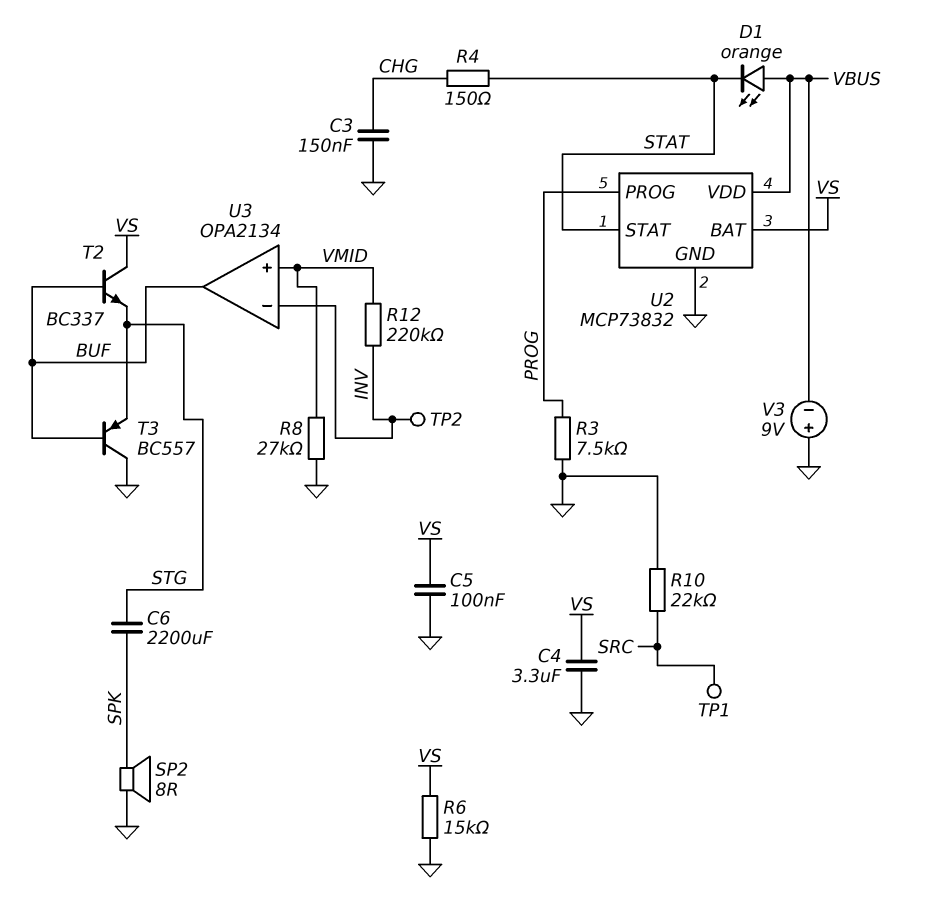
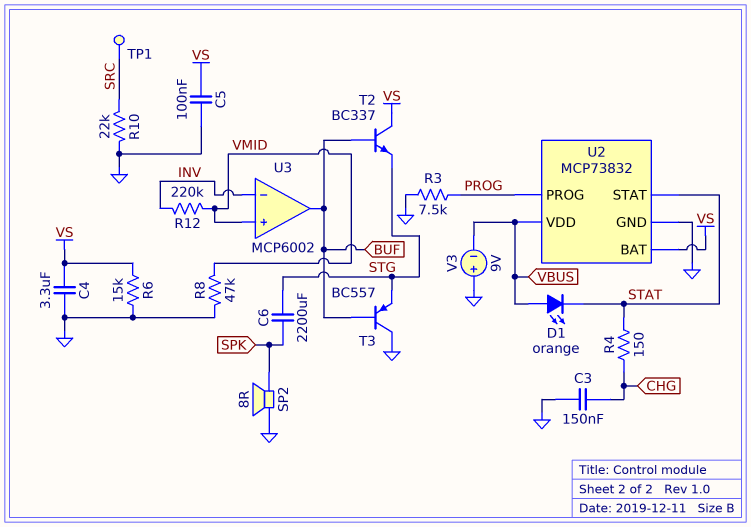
R8: 27k (GND, VMID) -> 47k (GND, VMID)
TP2: test point (INV) -> none
U3: OPA2134 -> MCP6002

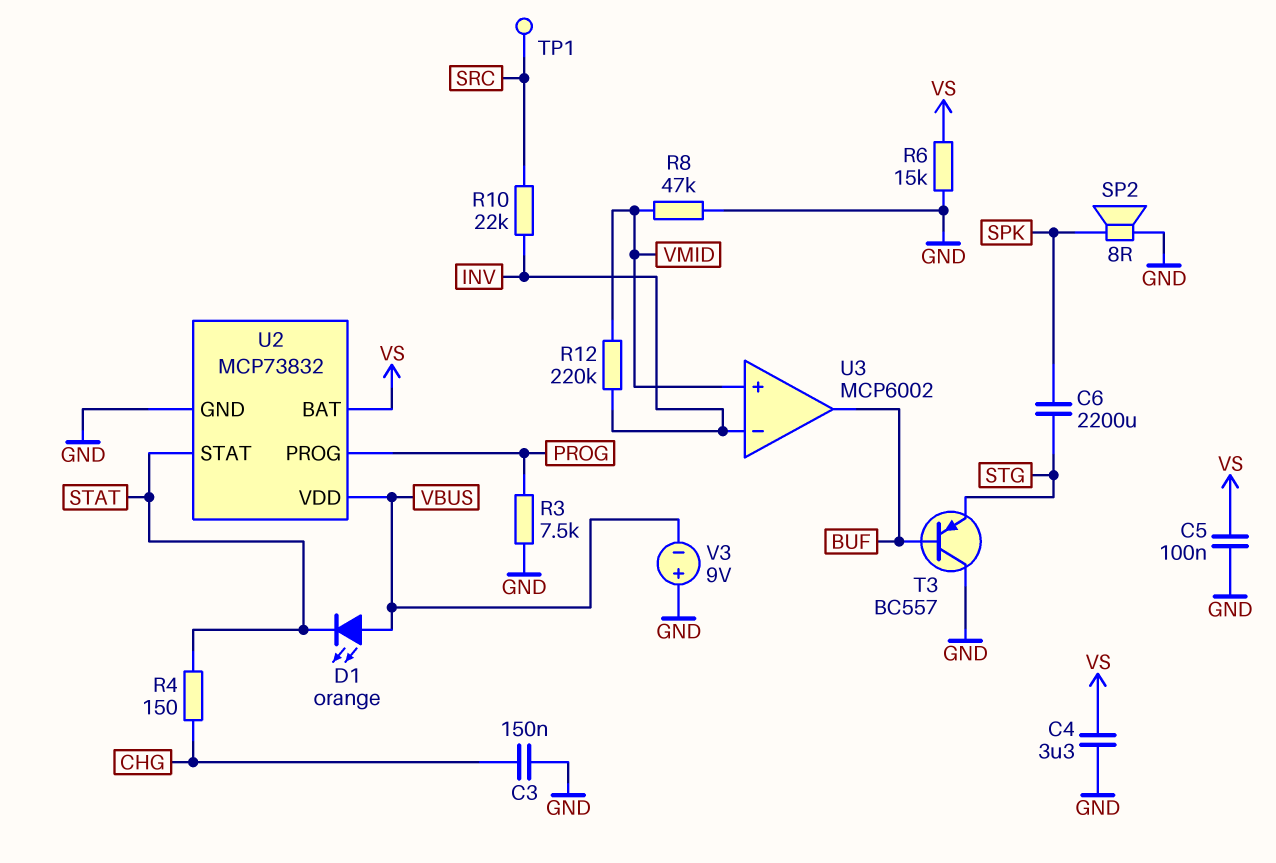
R10: 22k (GND, SRC) -> 22k (INV, SRC)
T2: NPN BC337 (B BUF, C VS, E STG) -> none

